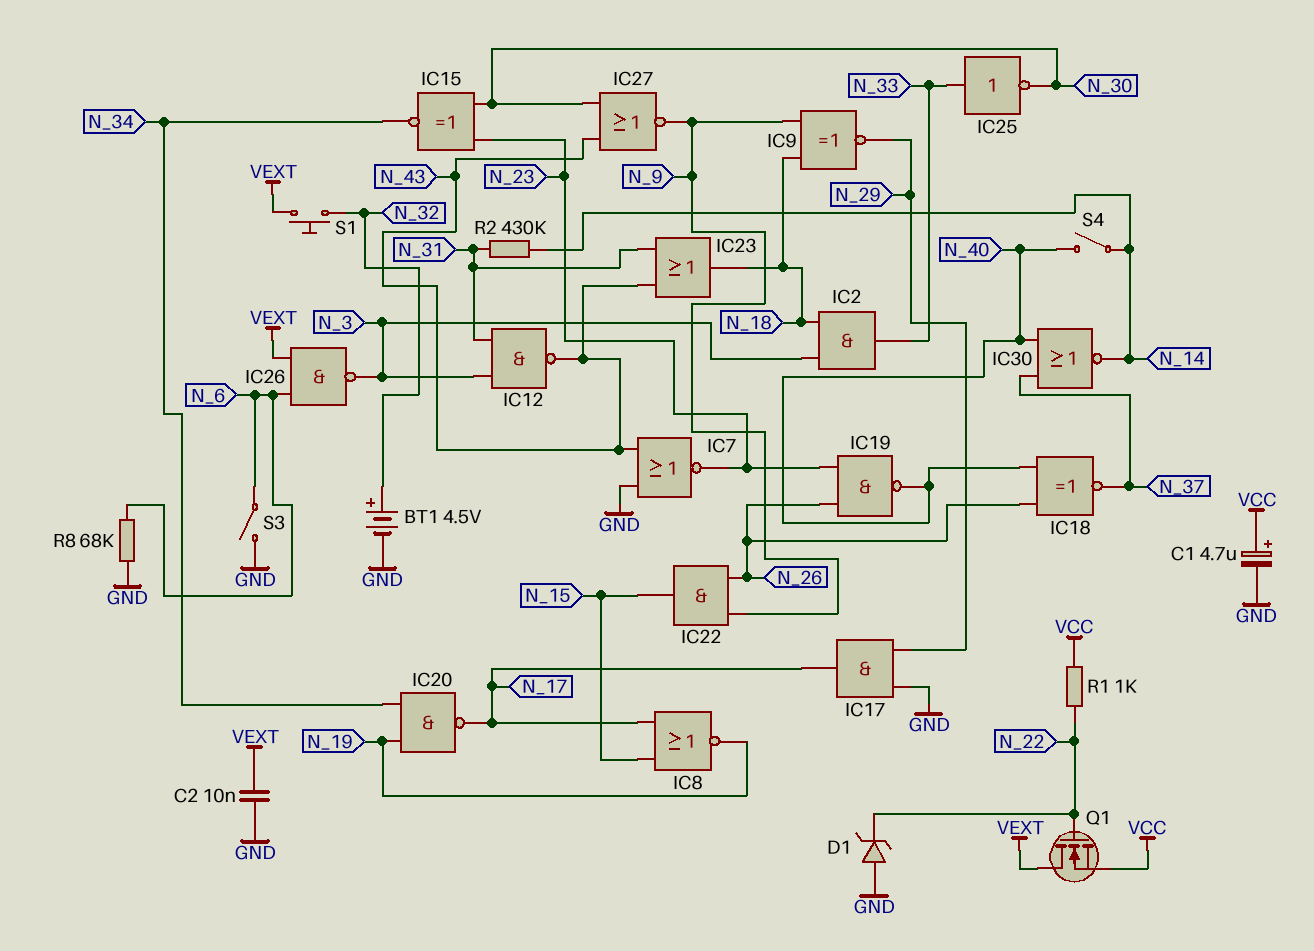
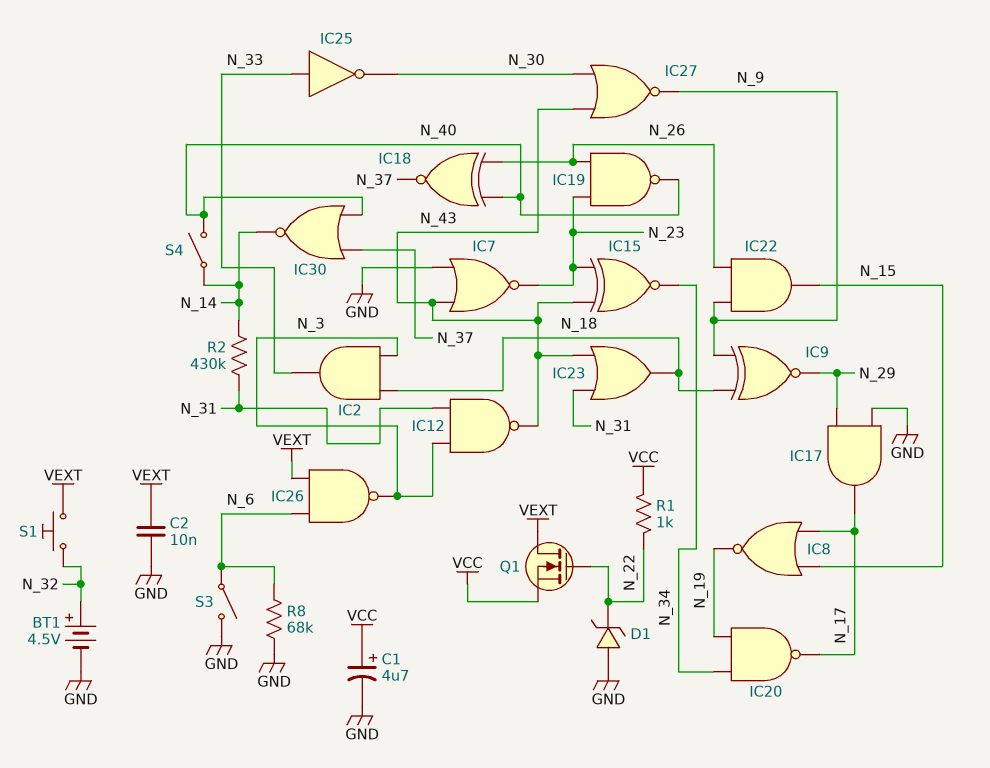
IC15: XNOR (in N_23, in N_30, out N_34) -> XNOR (in N_23, in N_43, out N_34)

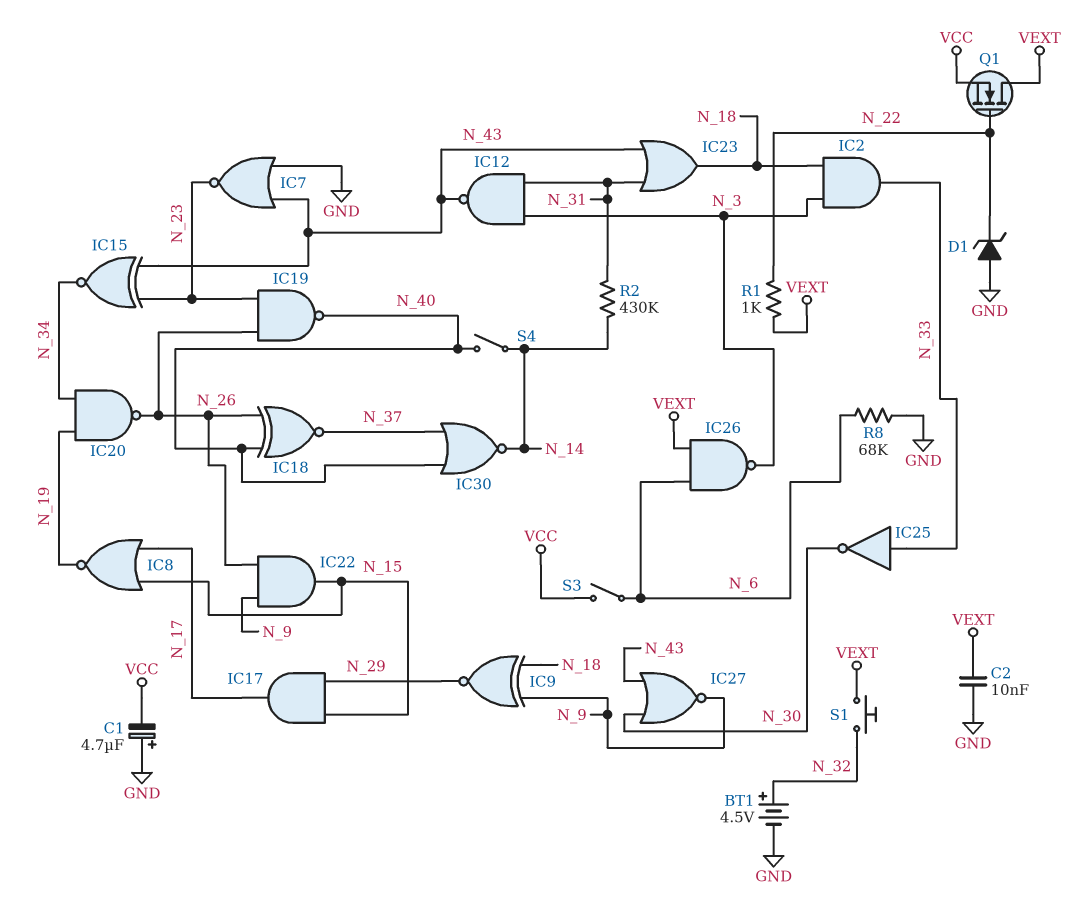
C1: 4.7uF (plus VCC, minus GND) -> 4.7uF (plus GND, minus VCC)
IC17: AND (in GND, in N_29, out N_17) -> AND (in N_15, in N_29, out N_17)
IC20: NAND (in N_19, in N_34, out N_17) -> NAND (in N_19, in N_34, out N_26)
R1: 1k (N_22, VCC) -> 1k (N_22, VEXT)
S3: switch (GND, N_6) -> switch (N_6, VCC)

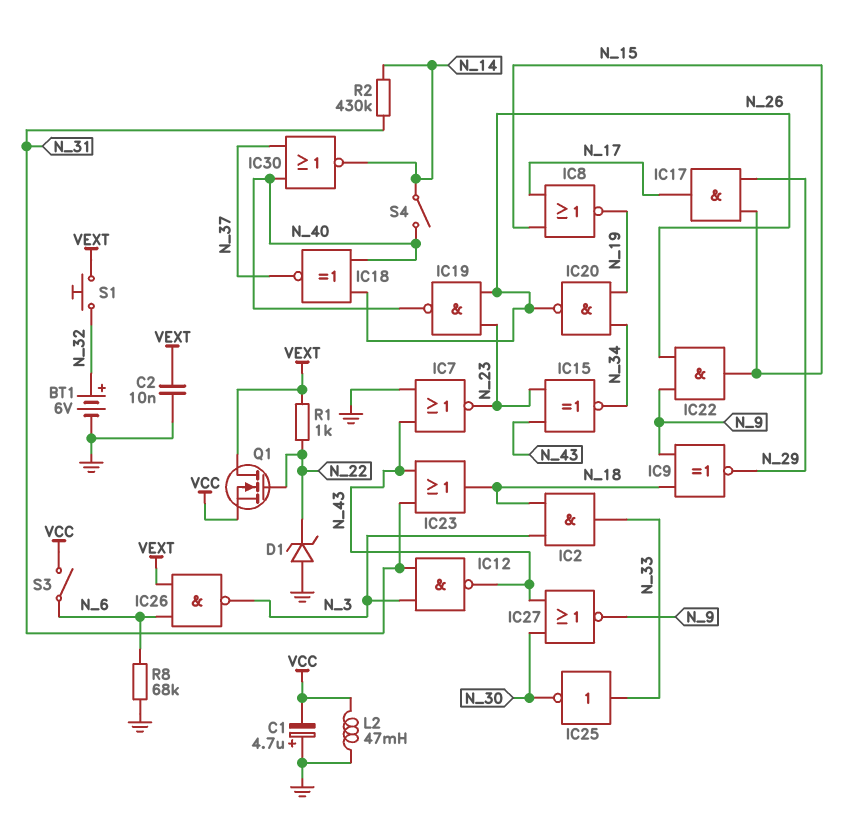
BT1: 4.5V (plus N_32, minus GND) -> 6V (plus N_32, minus GND)
L2: none -> 47mH (GND, VCC)

